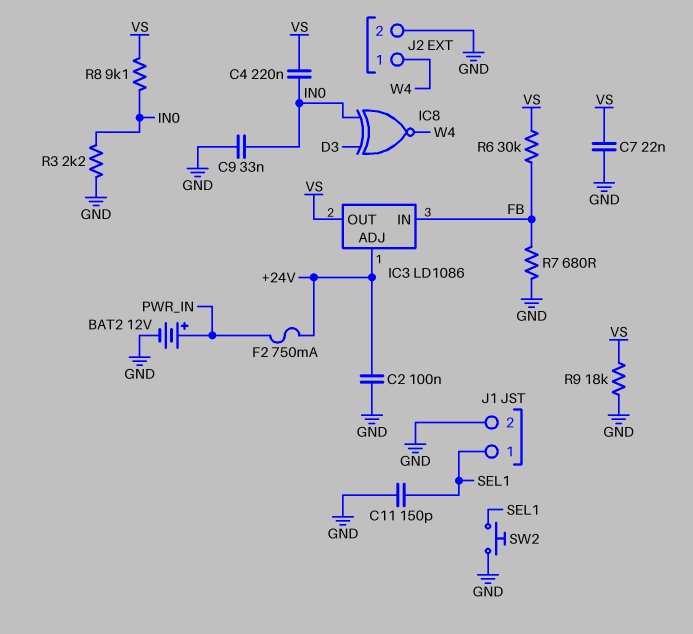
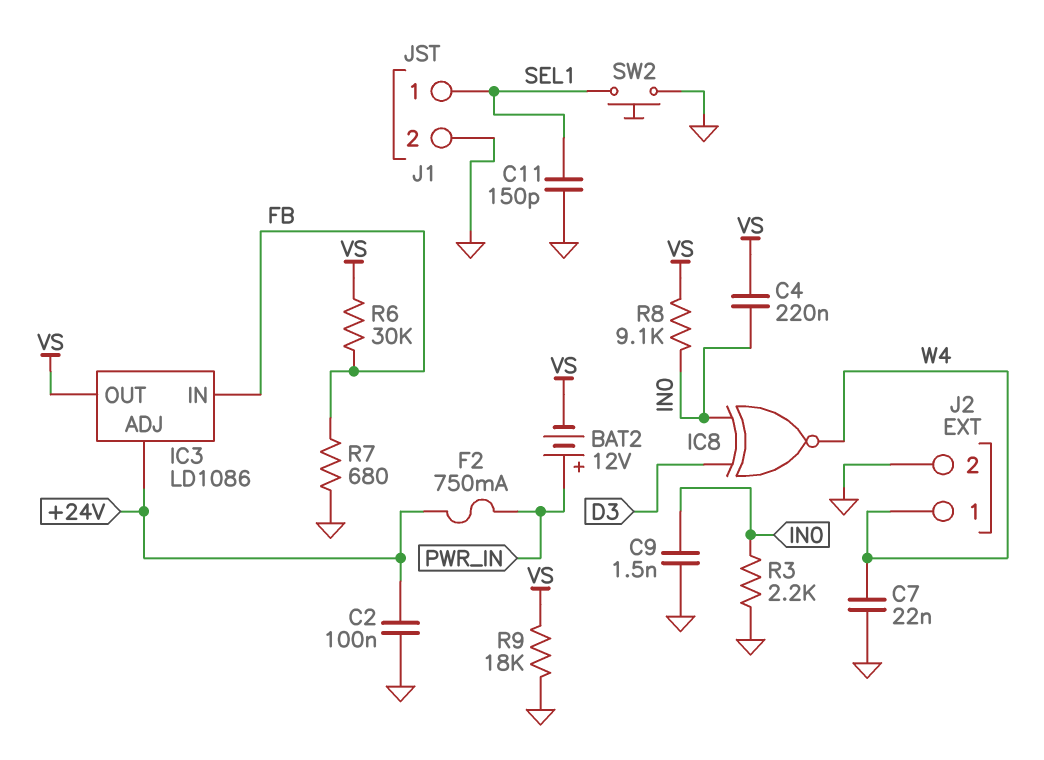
BAT2: 12V (plus PWR_IN, minus GND) -> 12V (plus PWR_IN, minus VS)
C7: 22nF (GND, VS) -> 22nF (GND, W4)
C9: 33nF (GND, IN0) -> 1.5nF (GND, IN0)

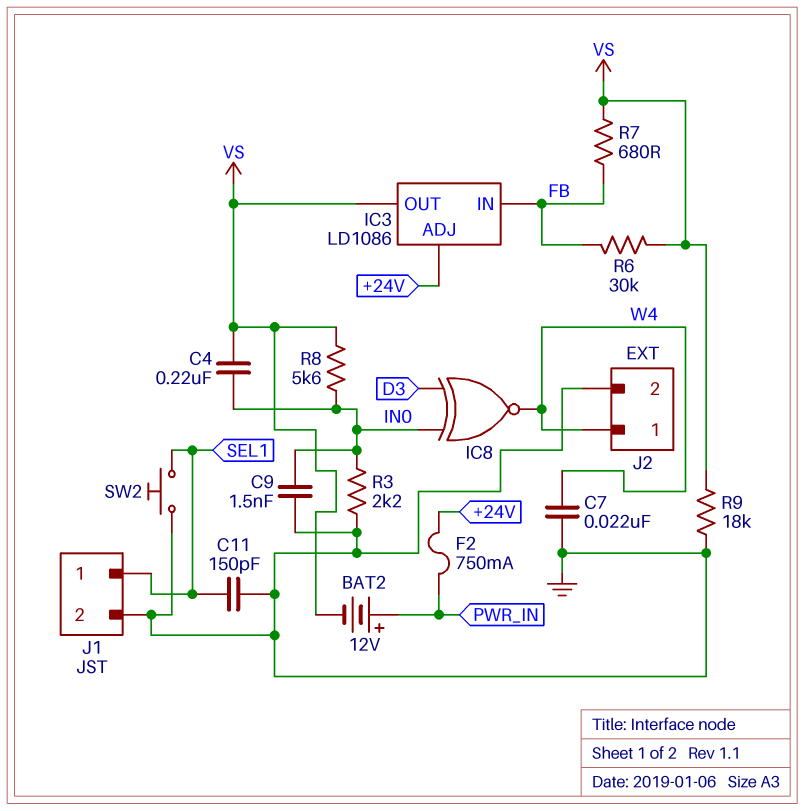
C2: 100nF (+24V, GND) -> none
R7: 680 (FB, GND) -> 680 (FB, VS)
R8: 9.1k (IN0, VS) -> 5.6k (IN0, VS)

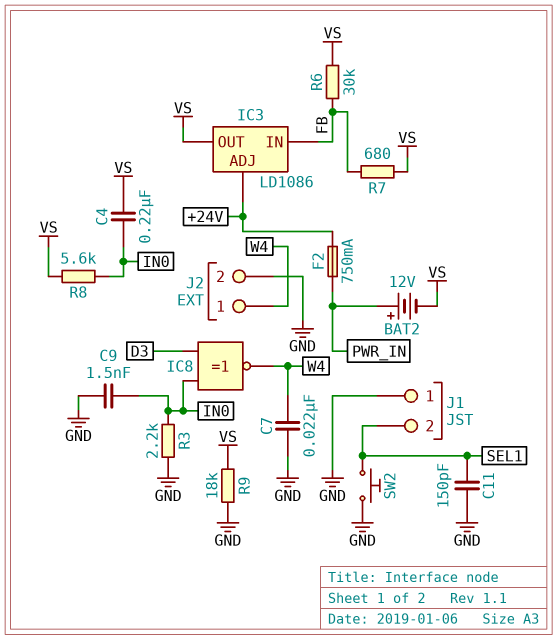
J1 pin 1: SEL1 -> GND
J1 pin 2: GND -> SEL1

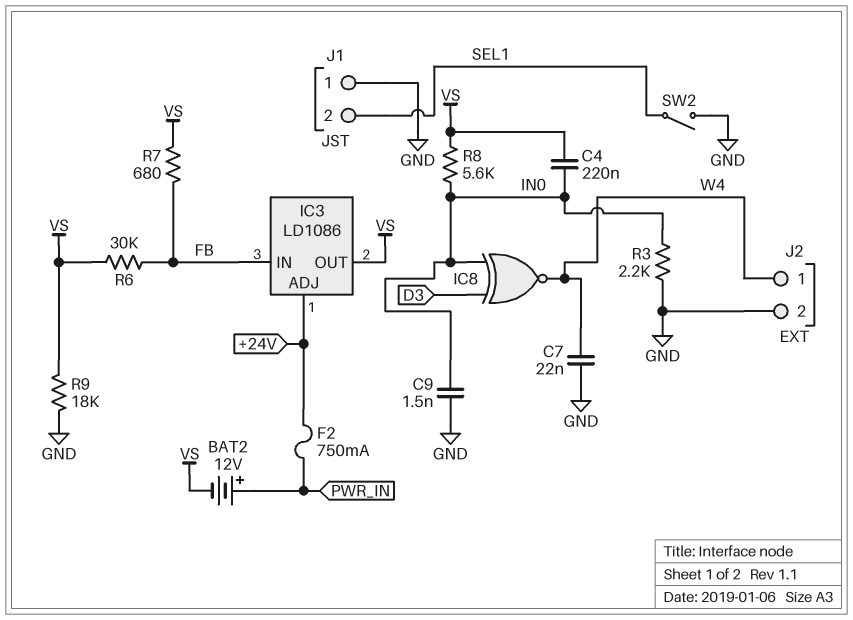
C11: 150pF (GND, SEL1) -> none
SW2: button (GND, SEL1) -> switch (GND, SEL1)

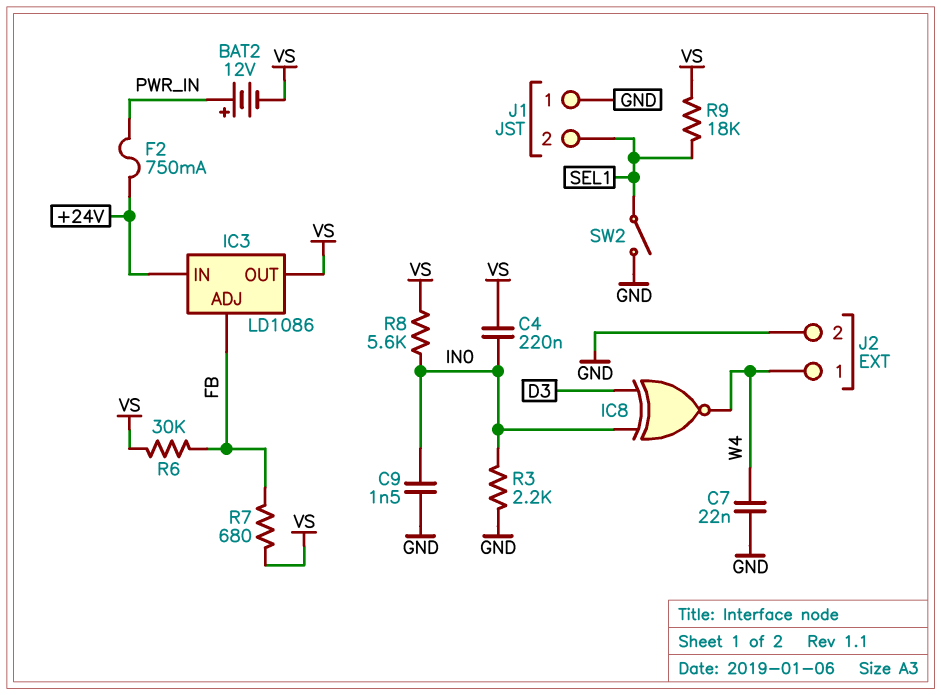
IC3 pin ADJ: +24V -> FB
IC3 pin IN: FB -> +24V
R9: 18k (GND, VS) -> 18k (SEL1, VS)

